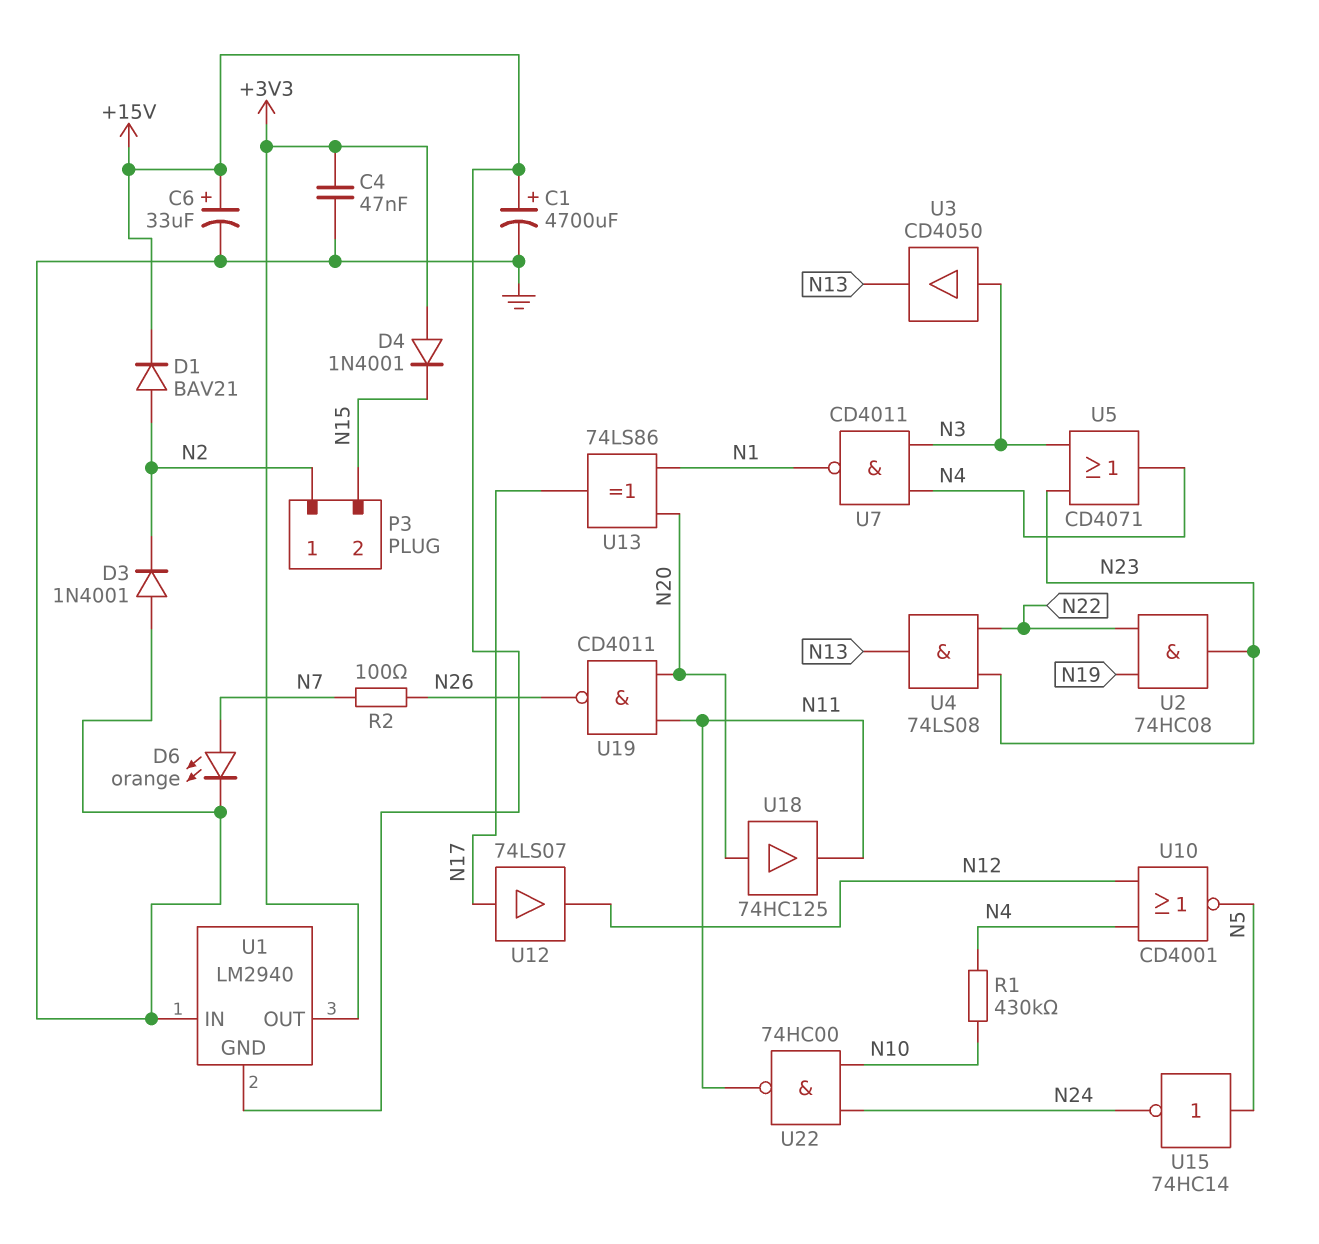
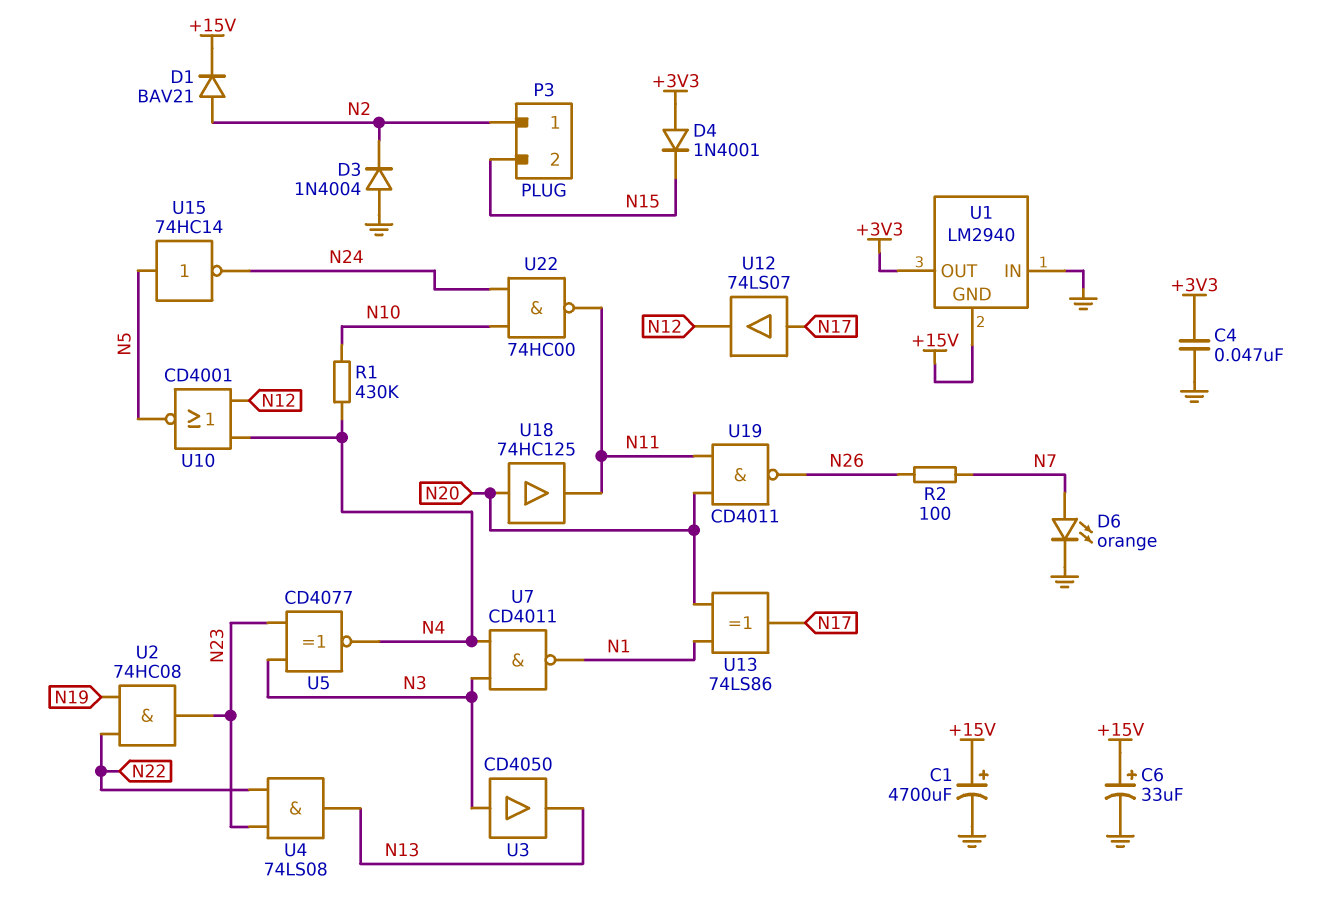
D3: diode 1N4001 (A GND, K N2) -> diode 1N4004 (A GND, K N2)
U5: OR CD4071 (in N3, in N23, out N4) -> XNOR CD4077 (in N3, in N23, out N4)

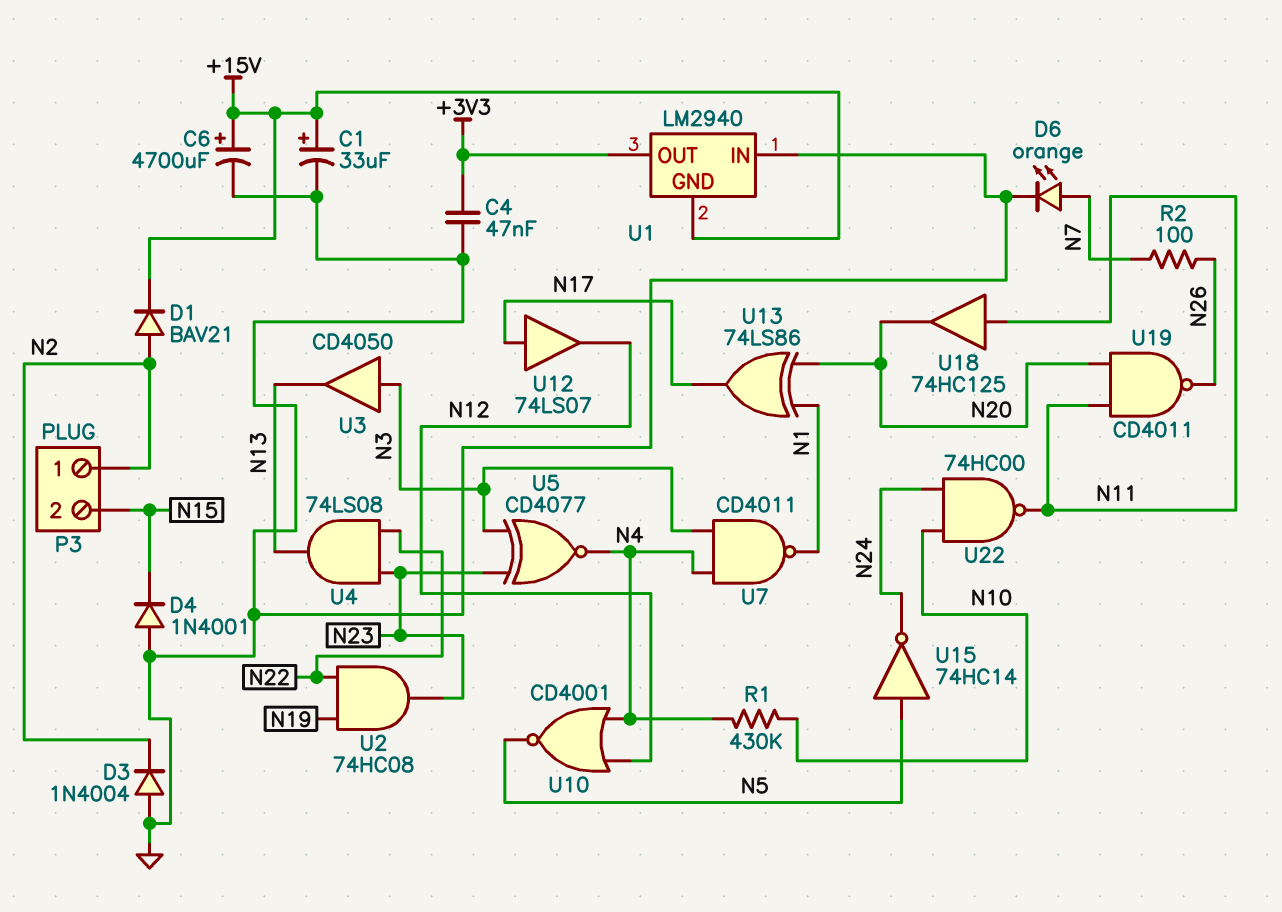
C1: 4700uF (plus +15V, minus GND) -> 33uF (plus +15V, minus GND)
C6: 33uF (plus +15V, minus GND) -> 4700uF (plus +15V, minus GND)
D4: diode 1N4001 (A +3V3, K N15) -> diode 1N4001 (A GND, K N15)
U18: buffer 74HC125 (in N20, out N11) -> buffer 74HC125 (in N11, out N20)

